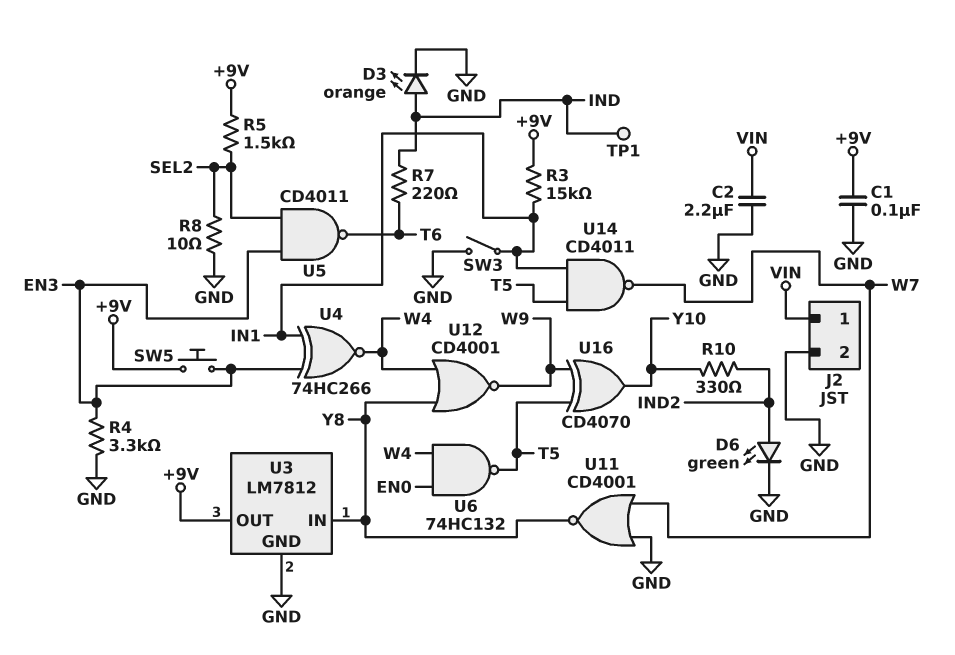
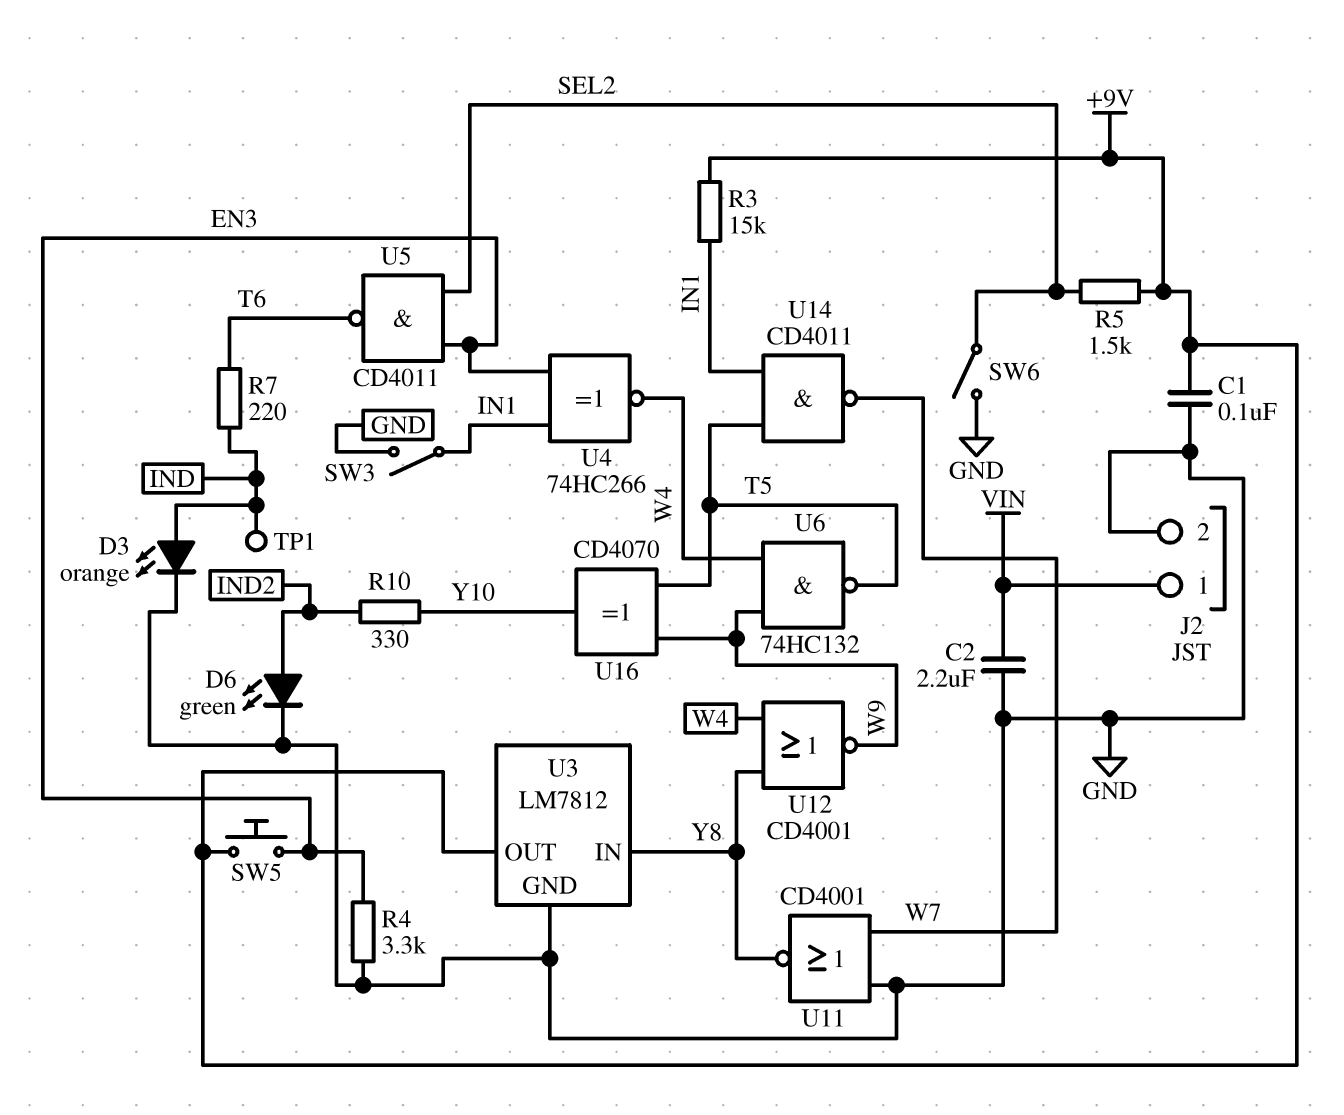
R8: 10 (GND, SEL2) -> none
SW6: none -> switch (GND, SEL2)
U6: NAND 74HC132 (in EN0, in W4, out T5) -> NAND 74HC132 (in W4, in W9, out T5)

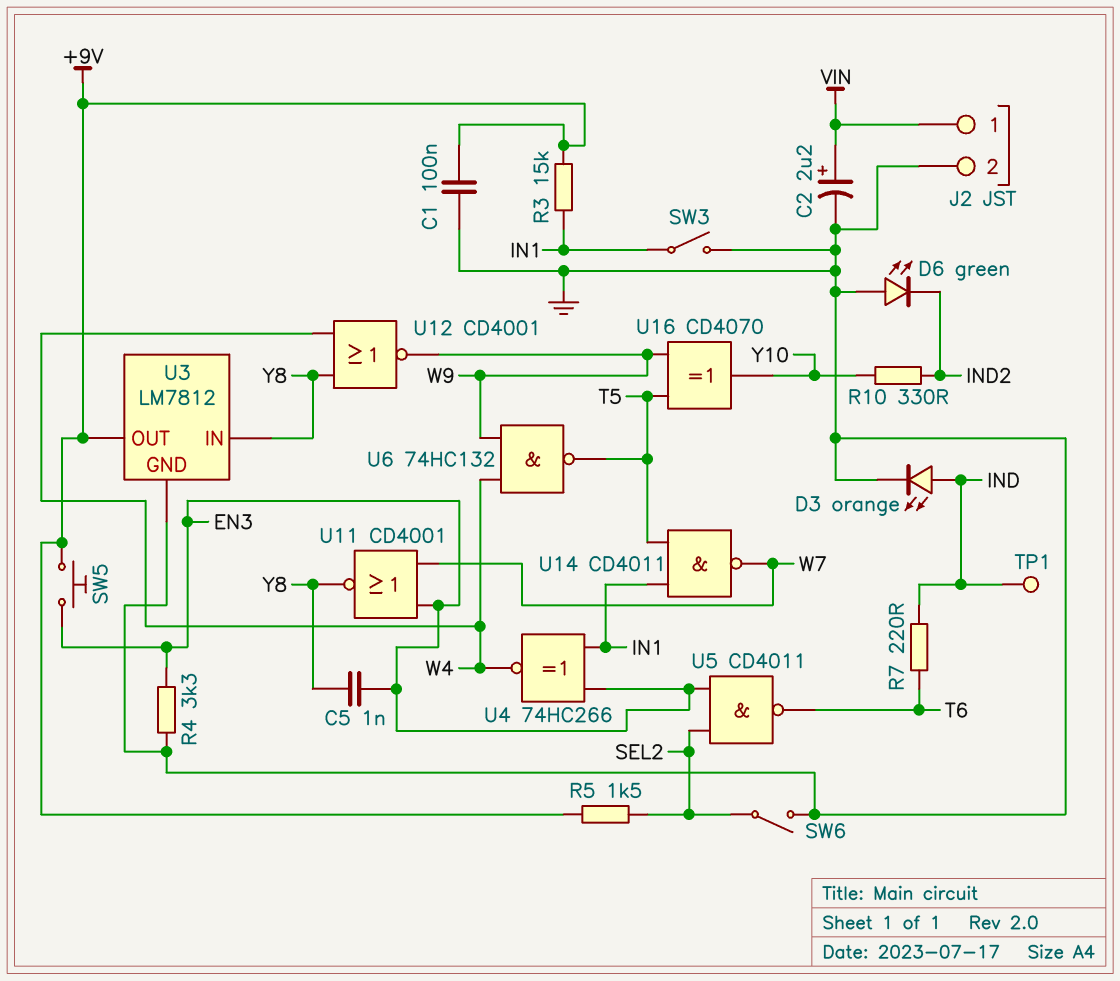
C2: 2.2uF (GND, VIN) -> 2.2uF (plus VIN, minus GND)
C5: none -> 1nF (EN3, Y8)
D6: LED green (A IND2, K GND) -> LED green (A GND, K IND2)
U11: NOR CD4001 (in GND, in W7, out Y8) -> NOR CD4001 (in EN3, in W7, out Y8)

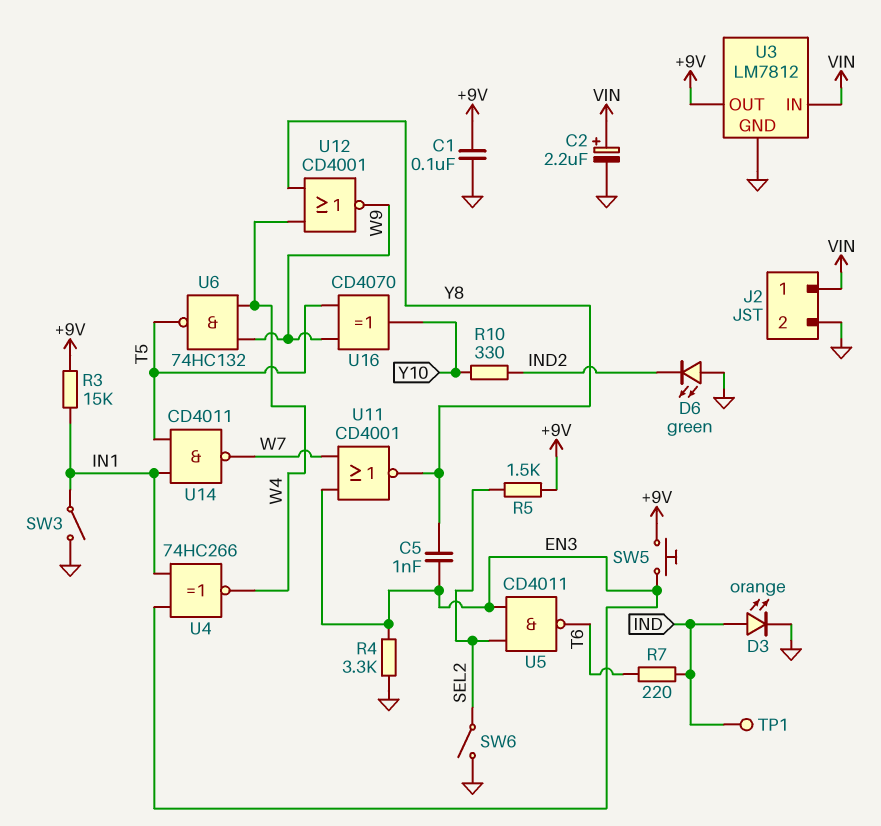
U3 pin IN: Y8 -> VIN

